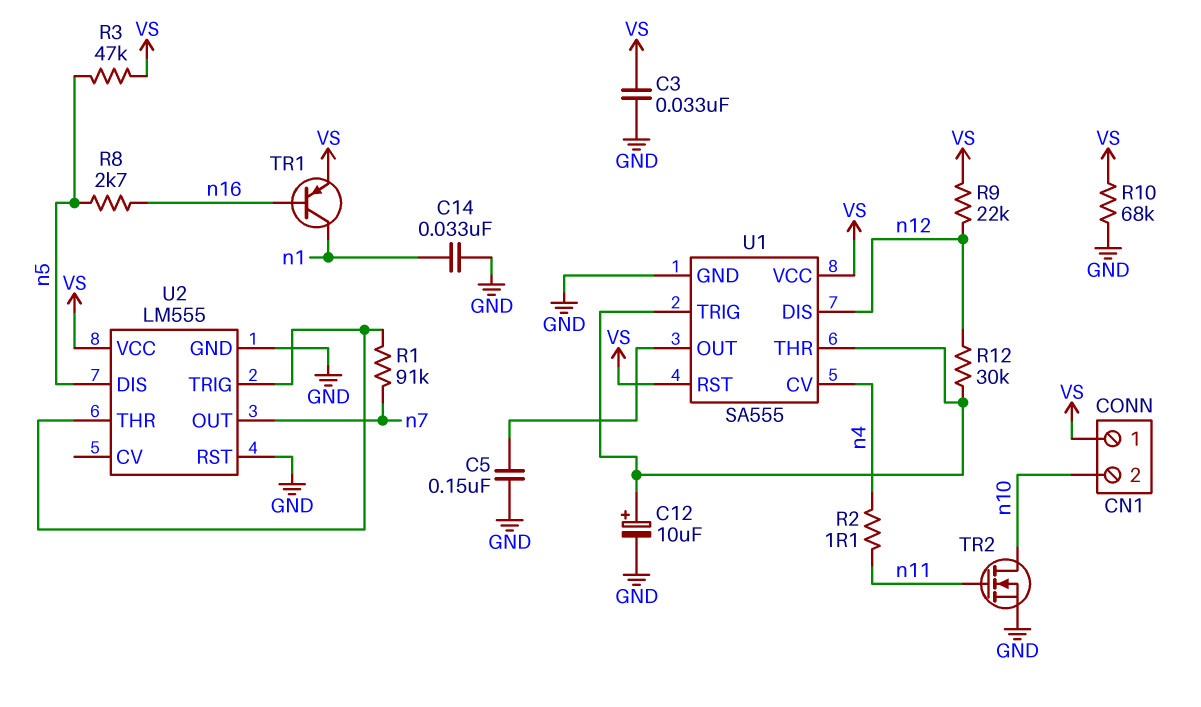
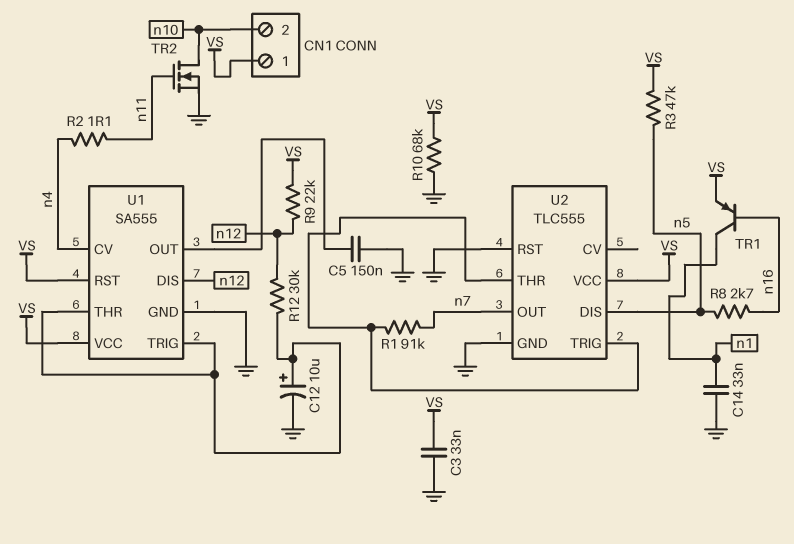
U2: LM555 -> TLC555

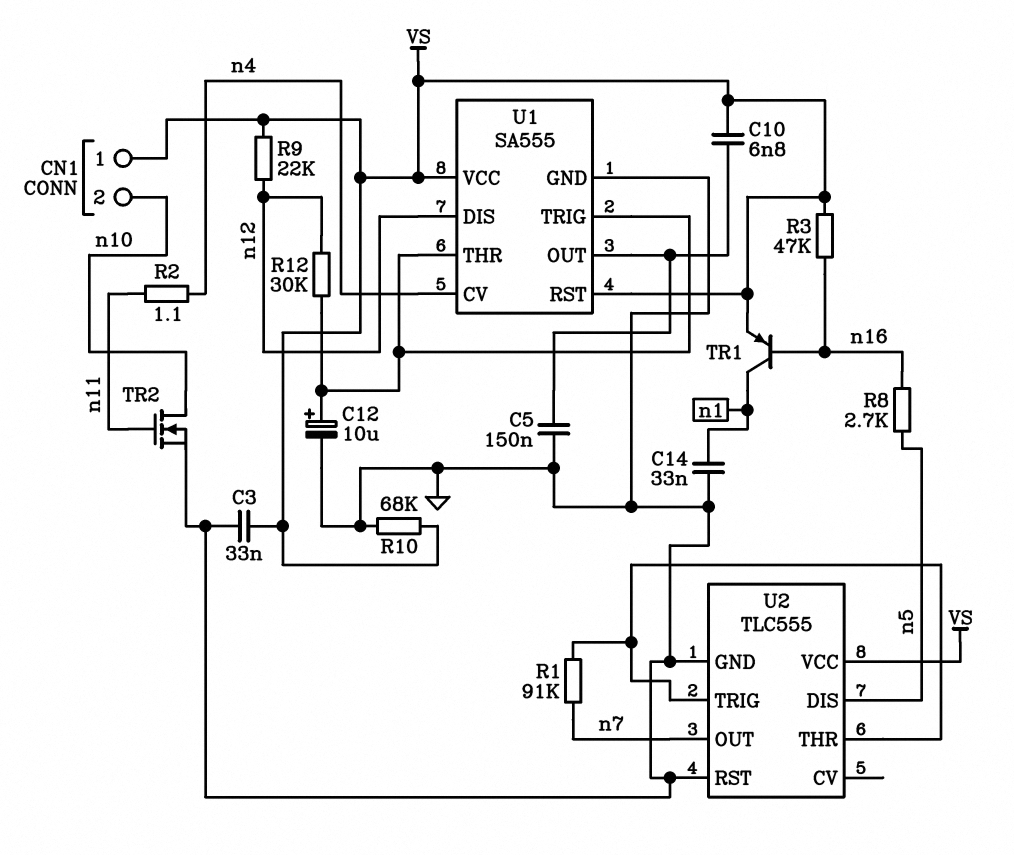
C10: none -> 6.8nF (U1/OUT, VS)
R3: 47k (VS, n5) -> 47k (VS, n16)

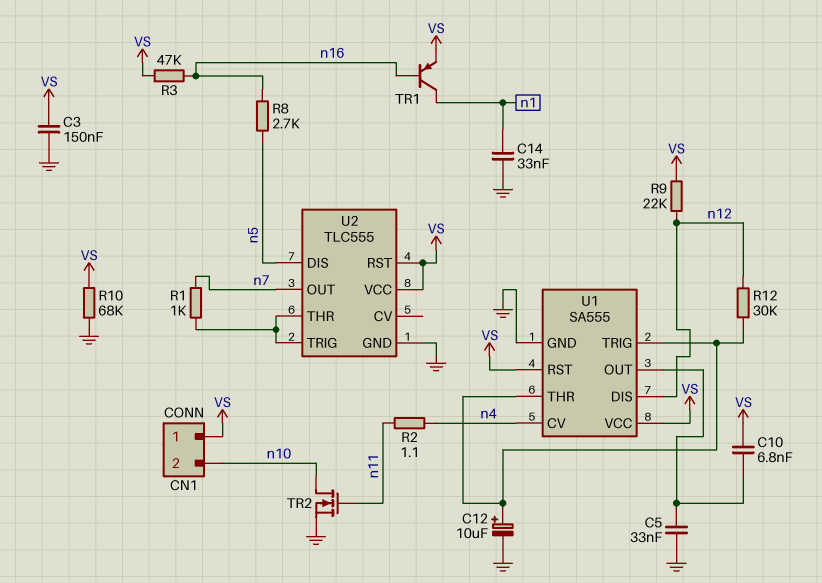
C3: 33nF (GND, VS) -> 150nF (GND, VS)
C5: 150nF (GND, U1/OUT) -> 33nF (GND, U1/OUT)
R1: 91k (U2/THR, n7) -> 1k (U2/THR, n7)
U2 pin RST: GND -> VS

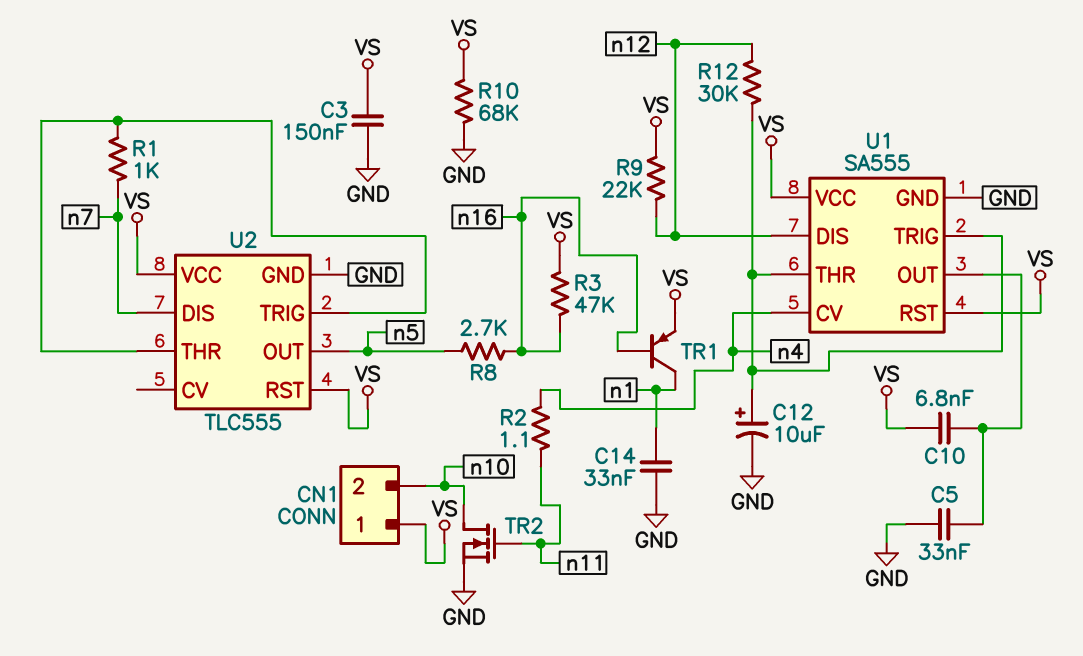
U2 pin DIS: n5 -> n7
U2 pin OUT: n7 -> n5

